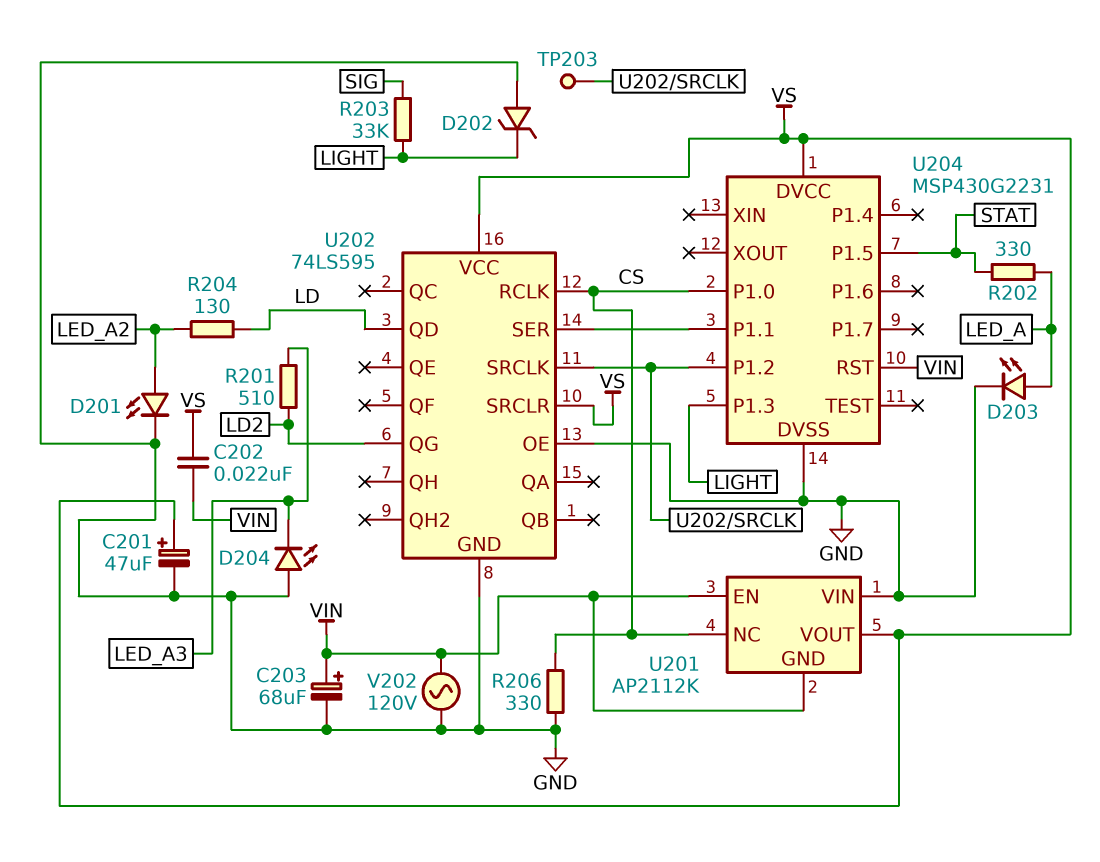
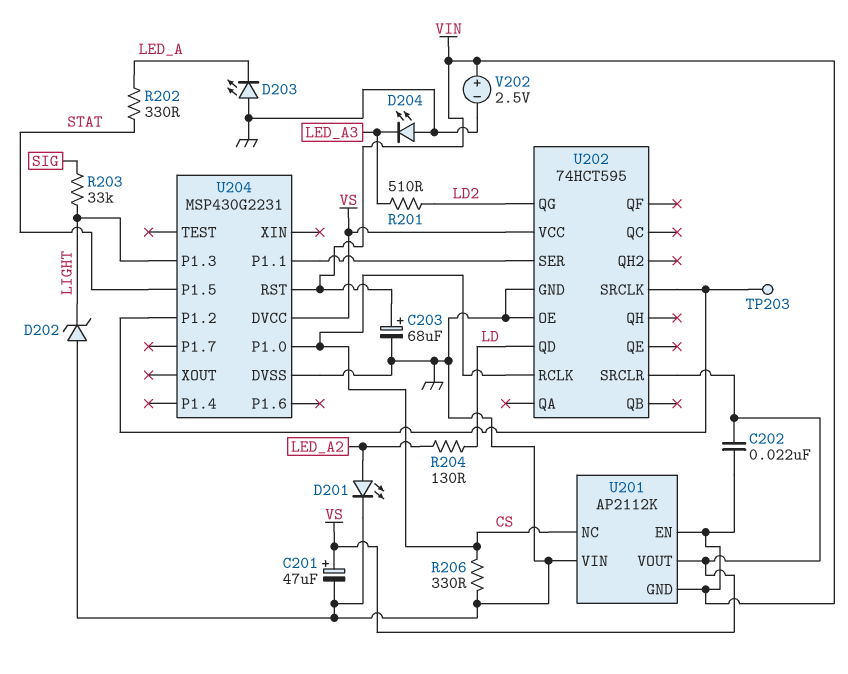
D203: LED (A LED_A, K GND) -> LED (A GND, K LED_A)
U202: 74LS595 -> 74HCT595
V202: AC 120V (GND, VIN) -> 2.5V (plus VIN, minus GND)

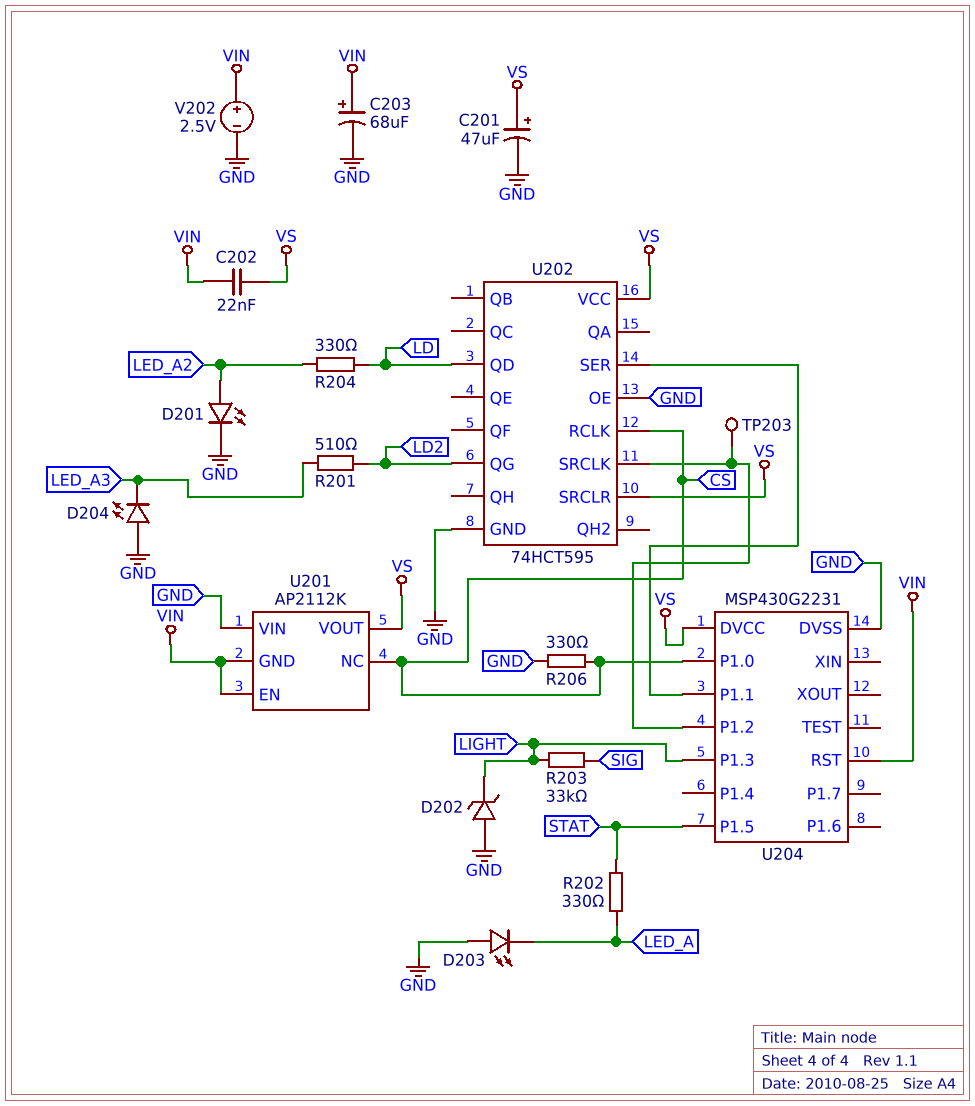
R204: 130 (LD, LED_A2) -> 330 (LD, LED_A2)

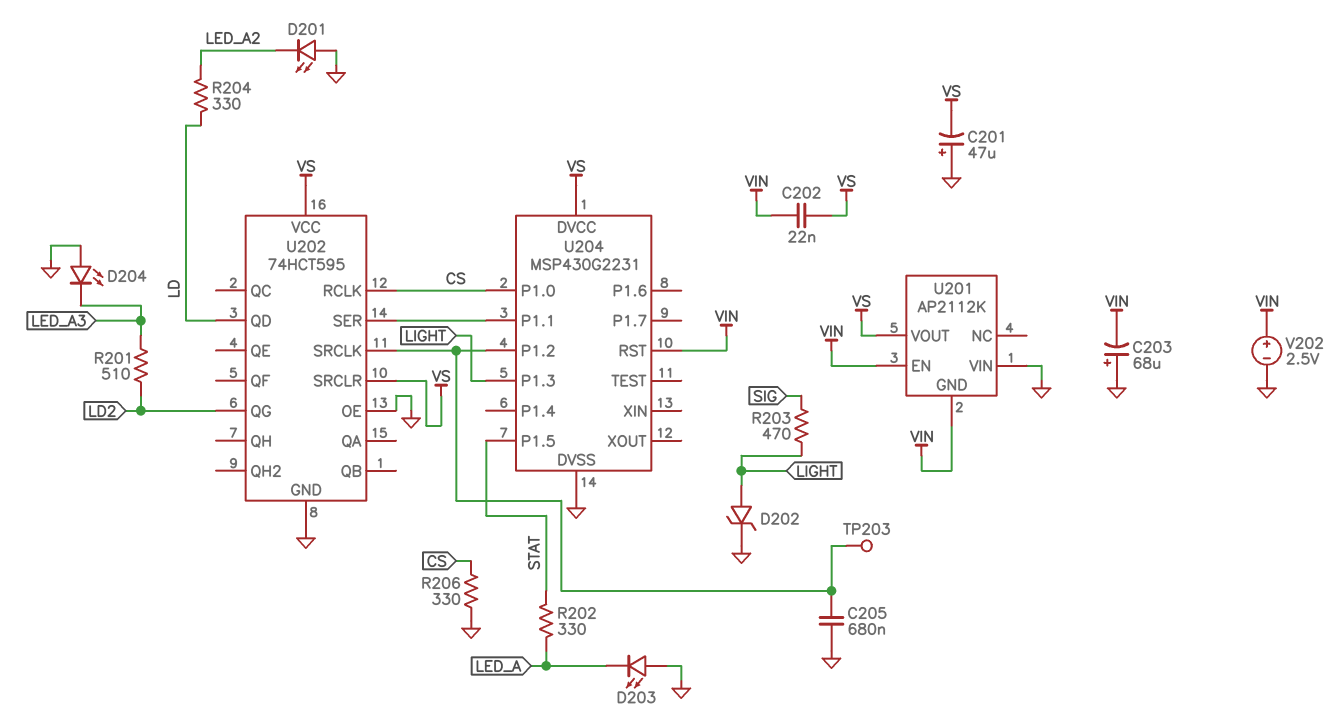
C201: 47uF (plus VS, minus GND) -> 47uF (plus GND, minus VS)
C203: 68uF (plus VIN, minus GND) -> 68uF (plus GND, minus VIN)
C205: none -> 680nF (GND, U202/SRCLK)
D201: LED (A LED_A2, K GND) -> LED (A GND, K LED_A2)
D202: zener (A GND, K LIGHT) -> zener (A LIGHT, K GND)
R203: 33k (LIGHT, SIG) -> 470 (LIGHT, SIG)
U201 pin NC: CS -> none

